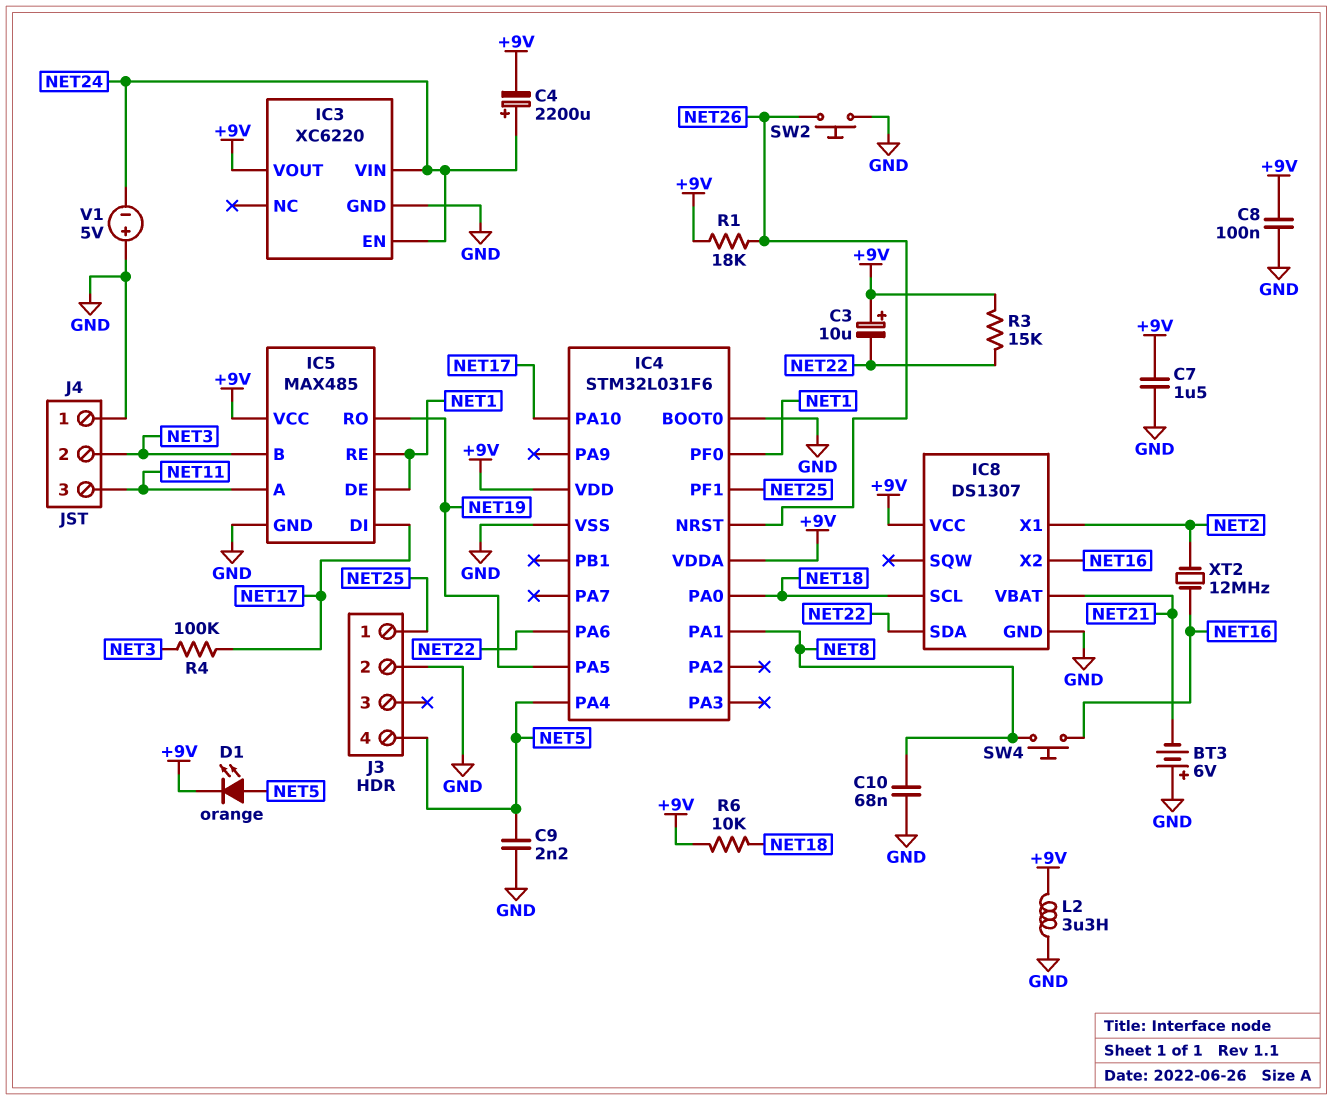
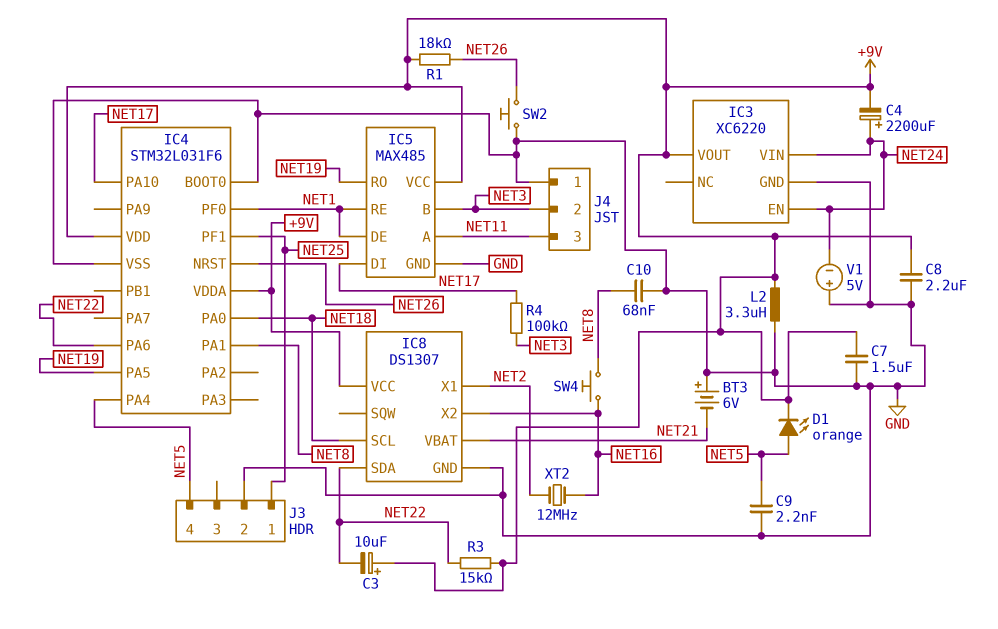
C8: 100nF (+9V, GND) -> 2.2uF (+9V, GND)
R6: 10k (+9V, NET18) -> none

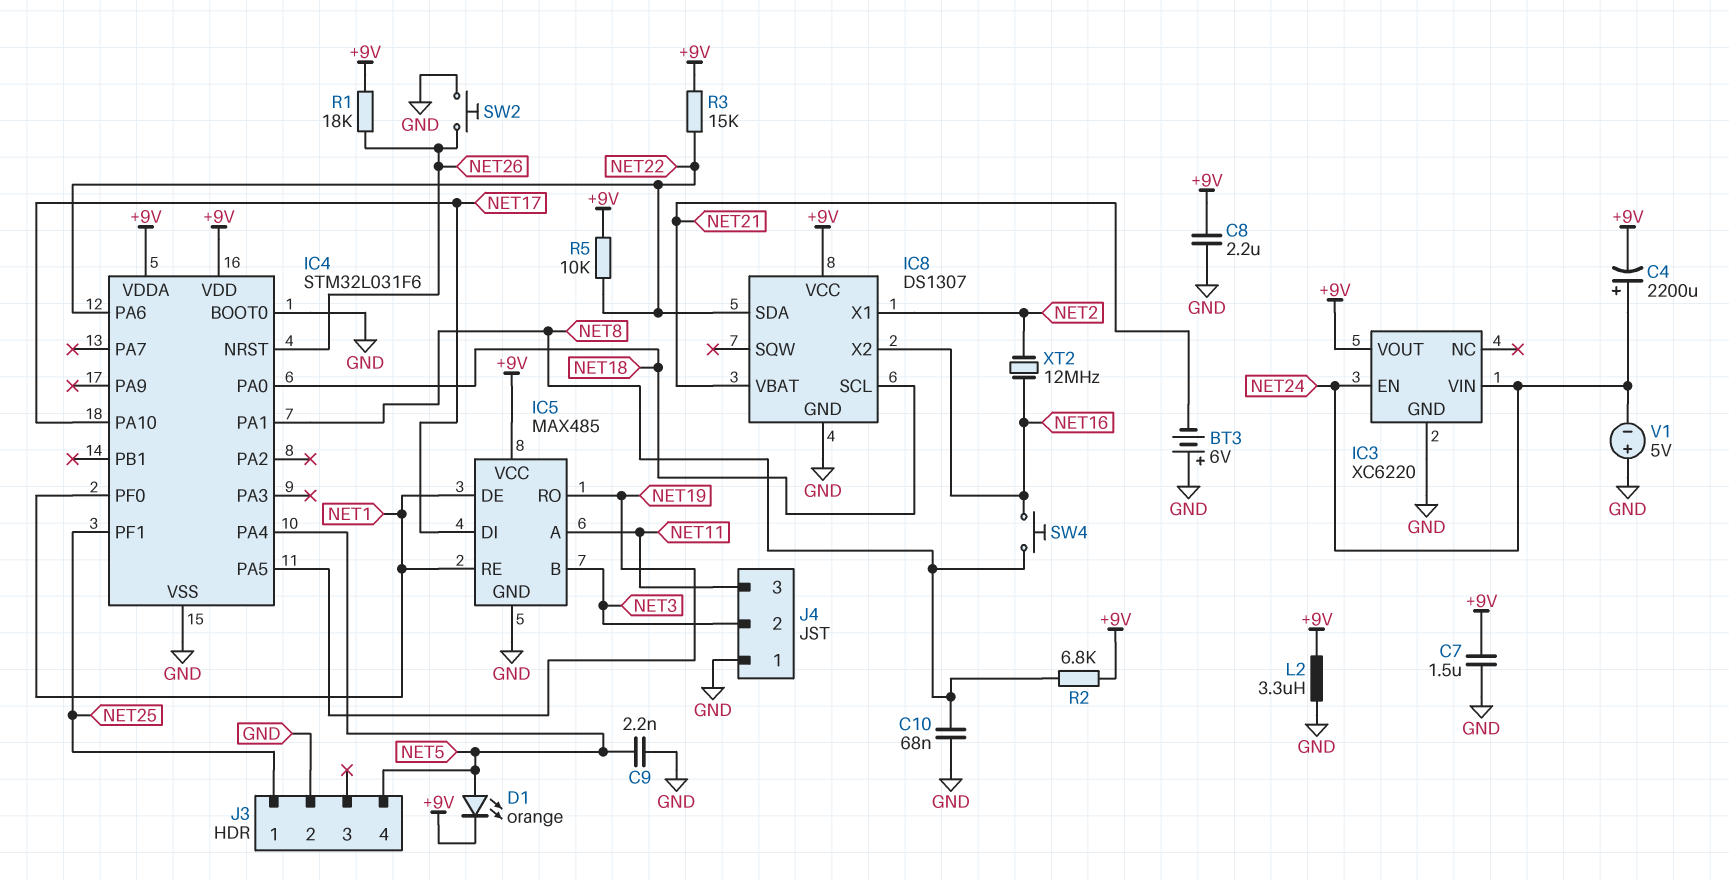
C3: 10uF (plus +9V, minus NET22) -> none
R2: none -> 6.8k (+9V, NET8)
R4: 100k (NET3, NET17) -> none
R5: none -> 10k (+9V, NET22)

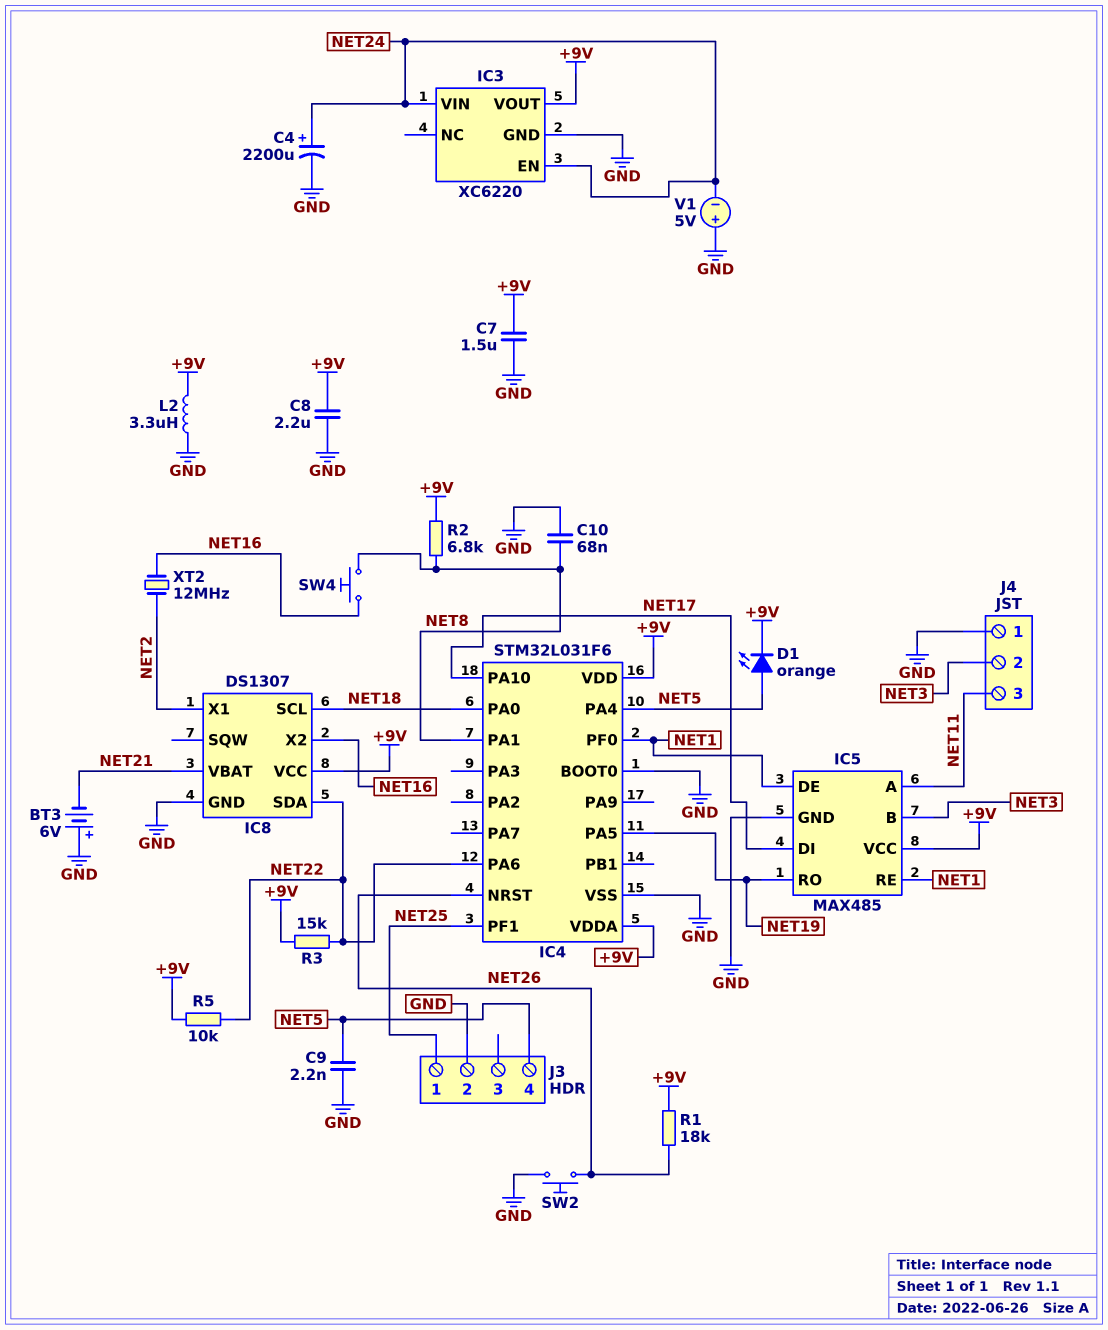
C4: 2200uF (plus NET24, minus +9V) -> 2200uF (plus NET24, minus GND)

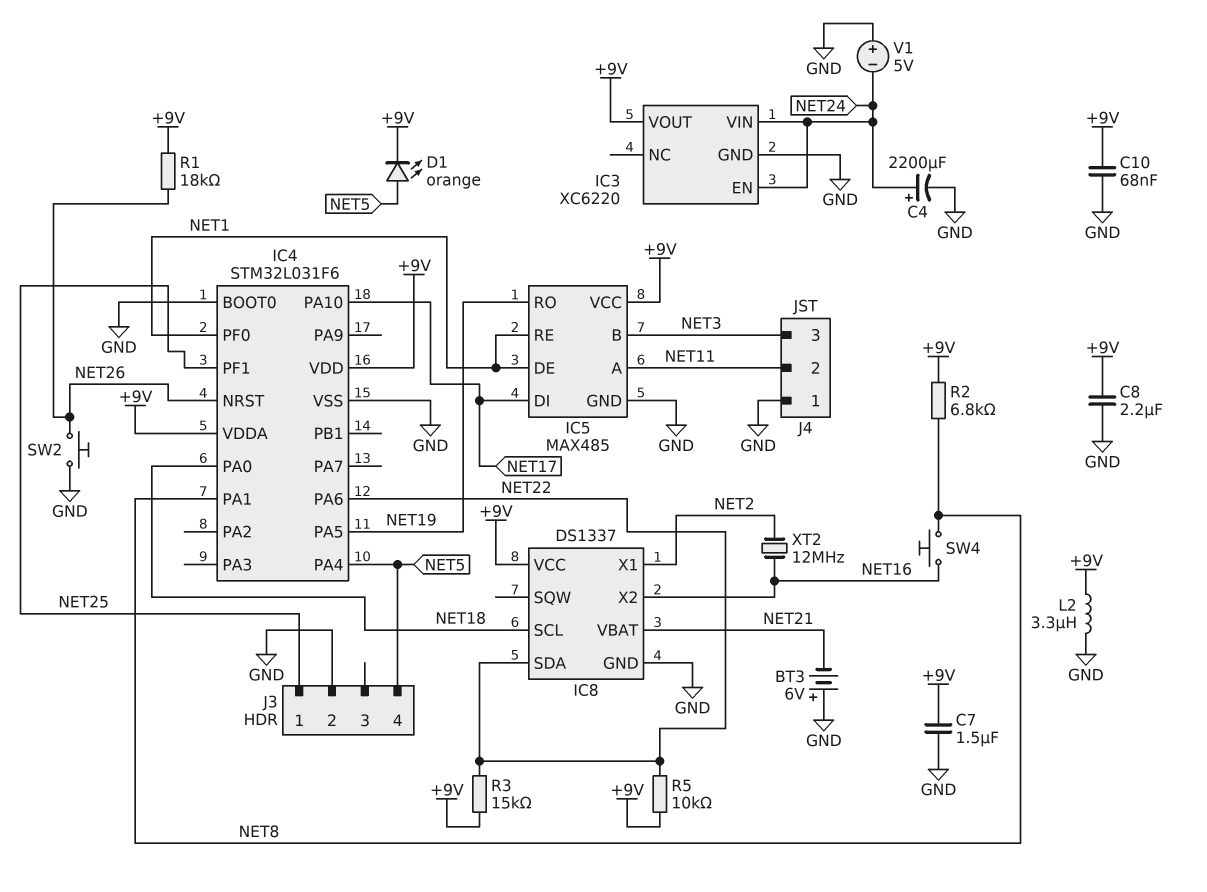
C9: 2.2nF (GND, NET5) -> none
C10: 68nF (GND, NET8) -> 68nF (+9V, GND)
IC8: DS1307 -> DS1337
J4 pin 2: NET3 -> NET11
J4 pin 3: NET11 -> NET3

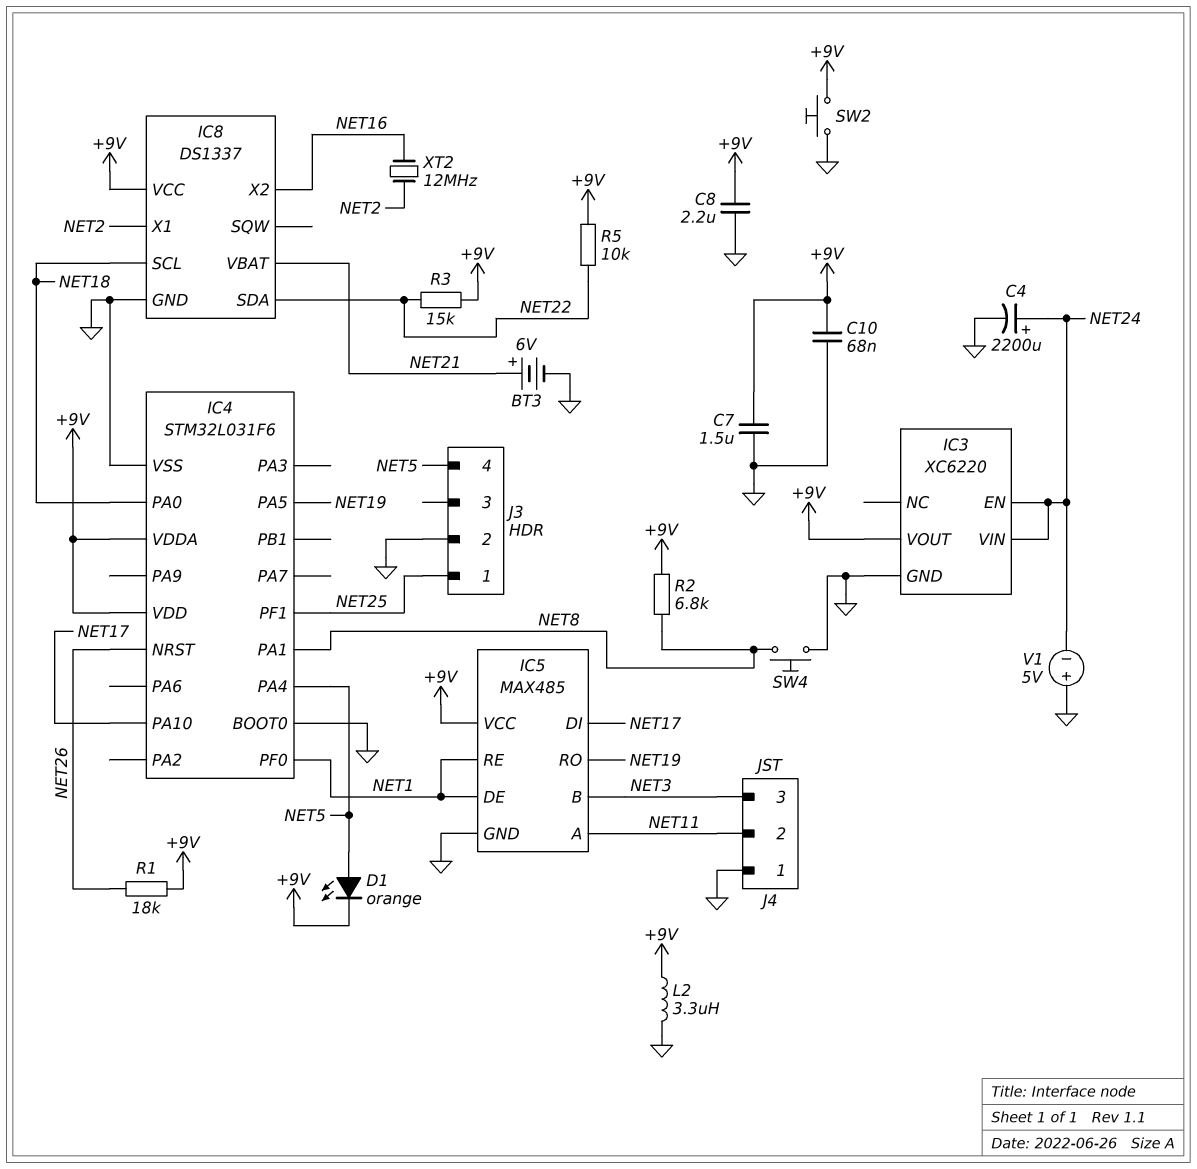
BT3: 6V (plus GND, minus NET21) -> 6V (plus NET21, minus GND)
IC4 pin PA6: NET22 -> none
SW2: button (GND, NET26) -> button (+9V, GND)
SW4: button (NET8, NET16) -> button (GND, NET8)

